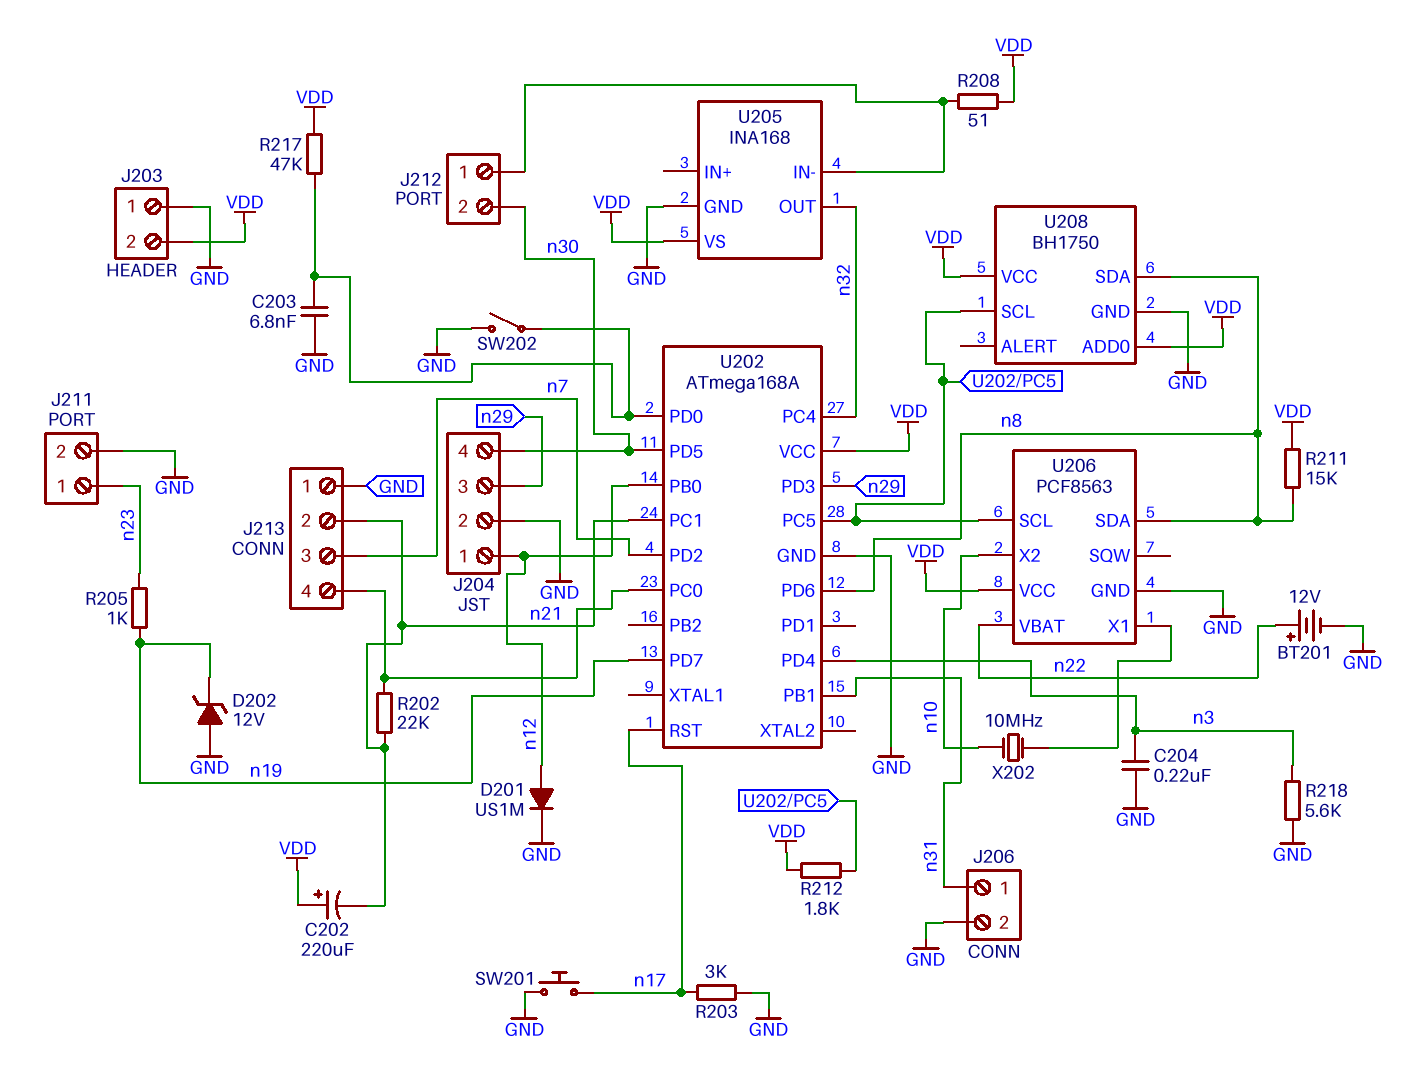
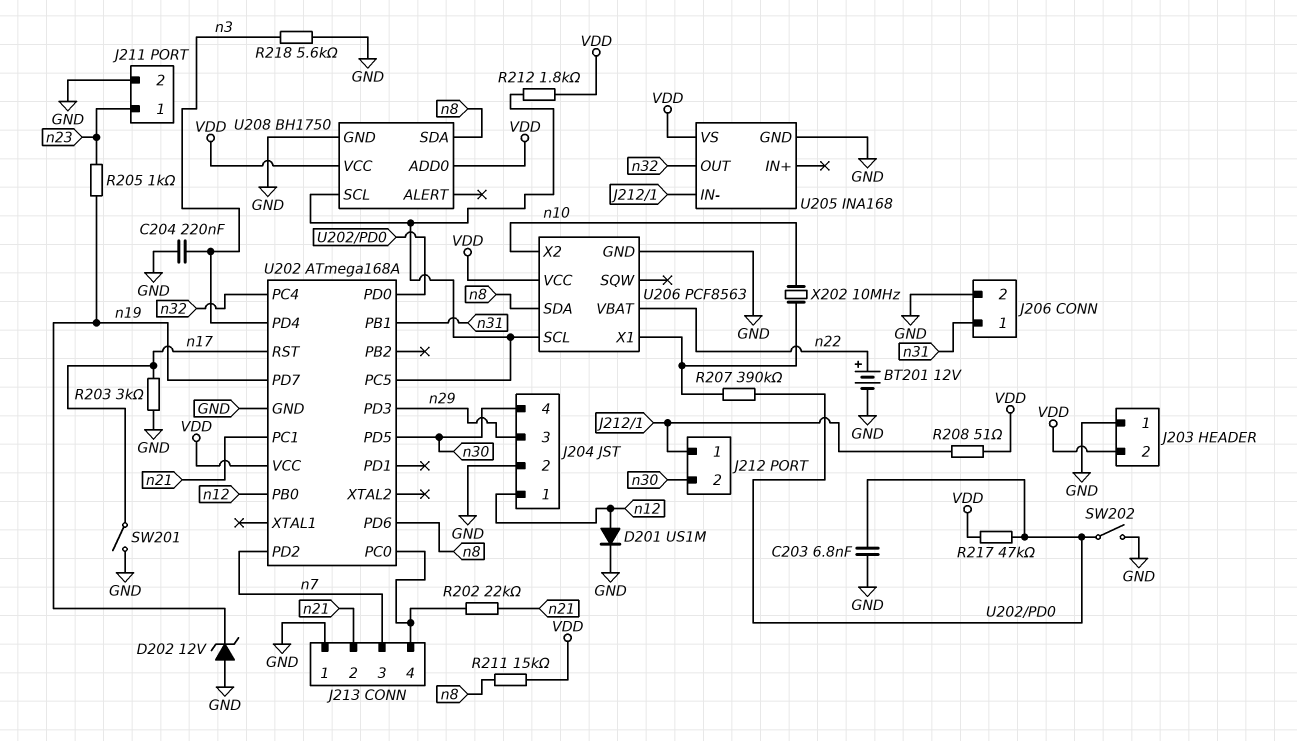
C202: 220uF (plus VDD, minus n21) -> none
R207: none -> 390k (U202/PD0, U206/X1)
SW201: button (GND, n17) -> switch (GND, n17)

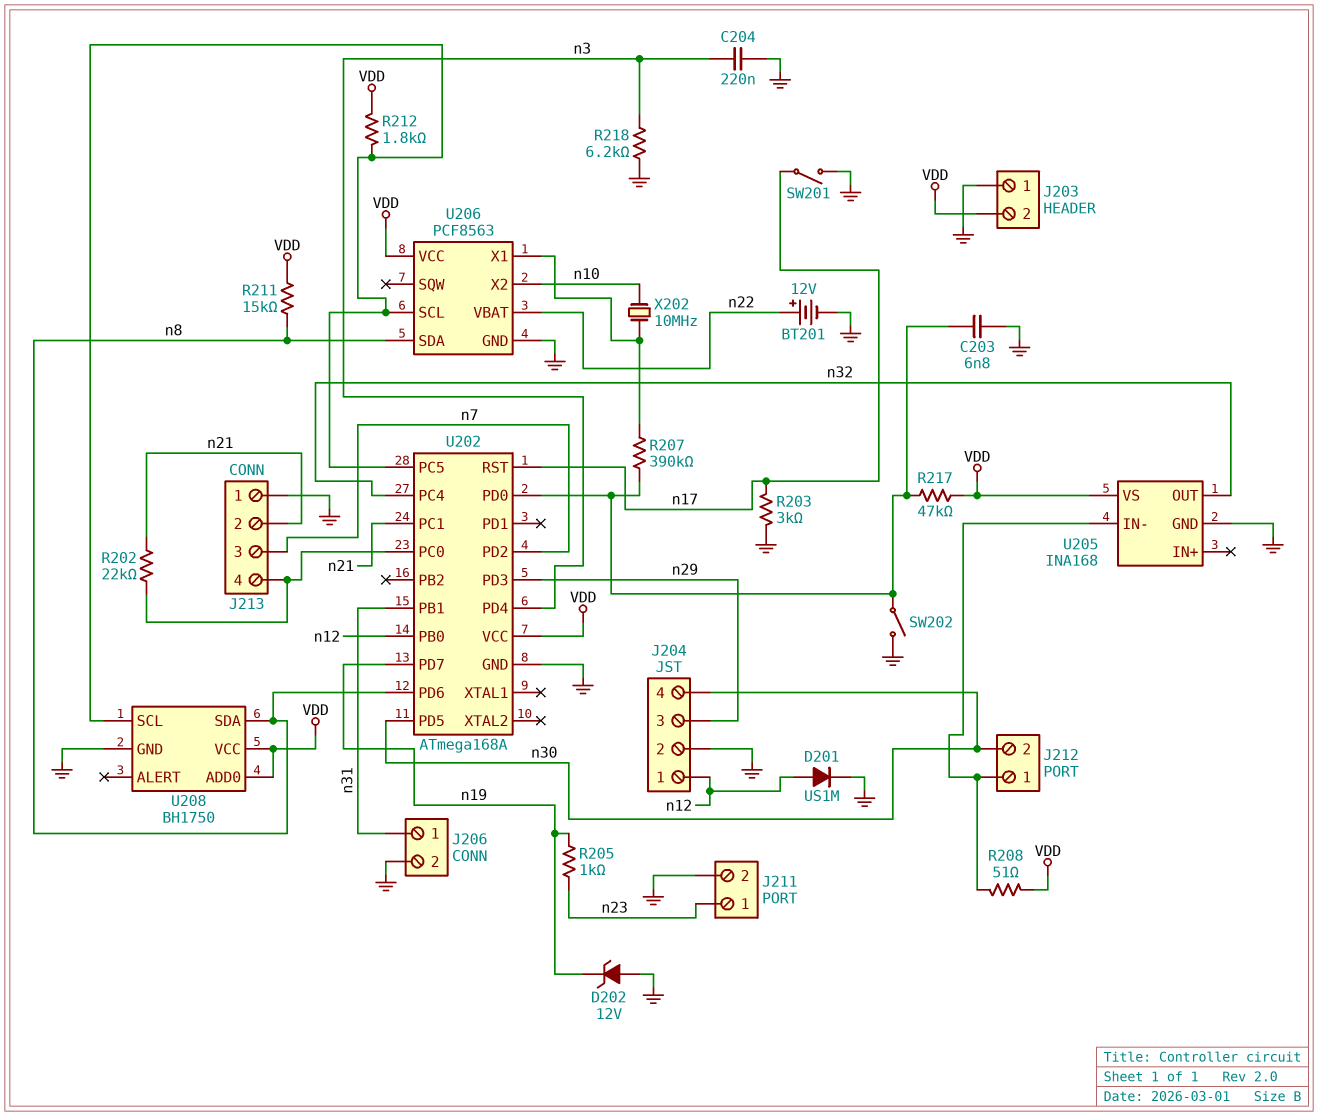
R218: 5.6k (GND, n3) -> 6.2k (GND, n3)

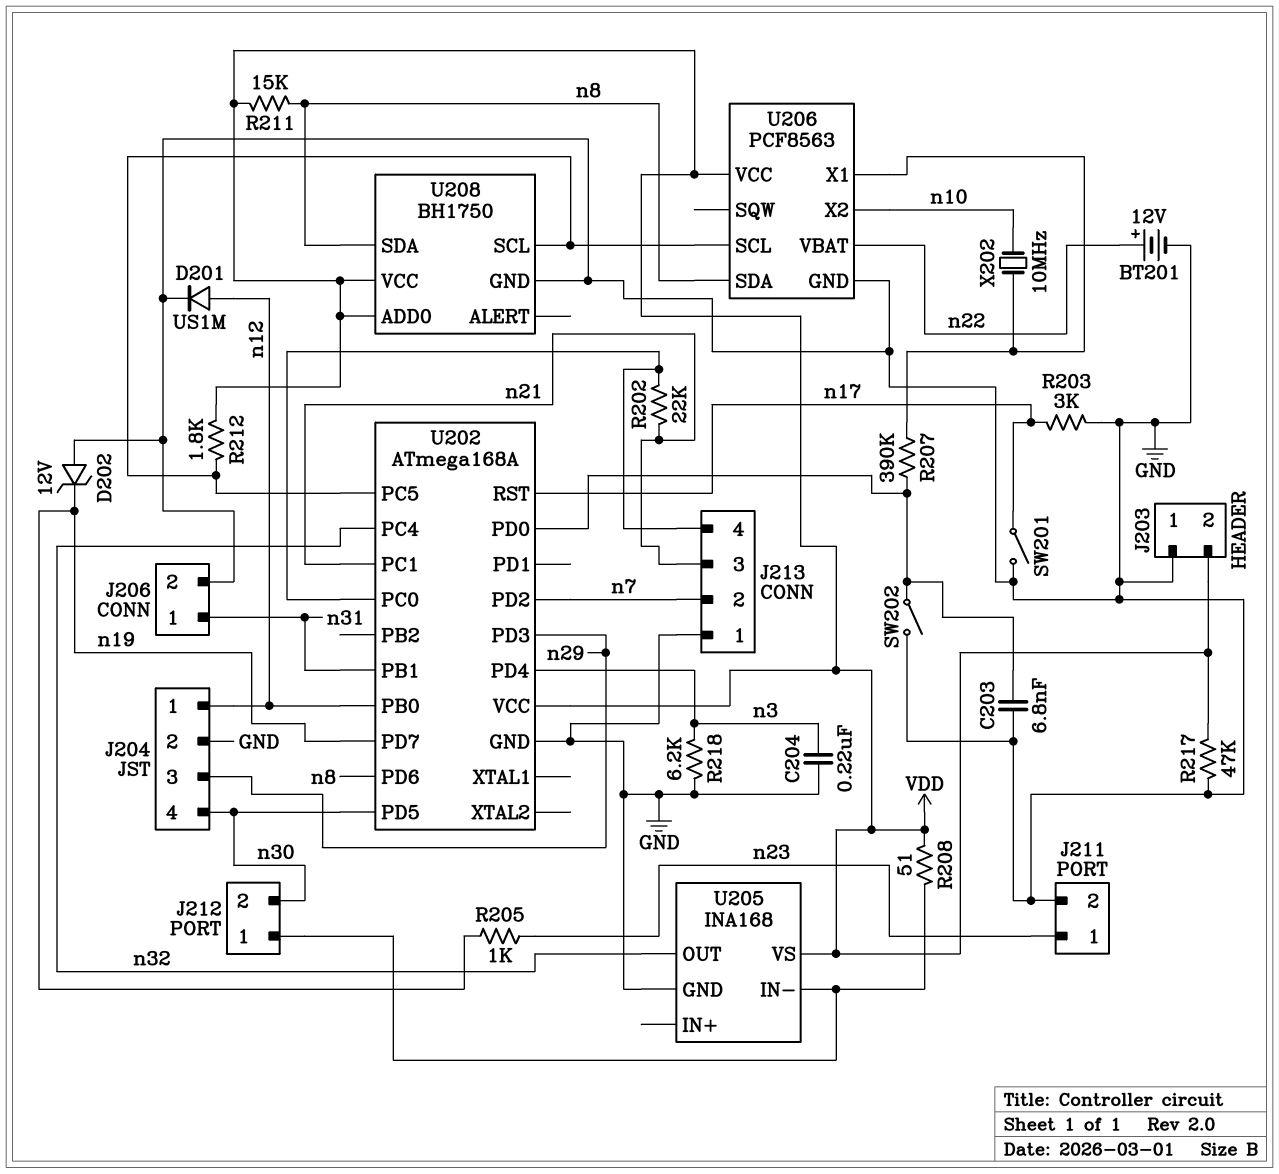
J213 pin 2: n21 -> n7
J213 pin 3: n7 -> n21
R217: 47k (U202/PD0, VDD) -> 47k (GND, VDD)

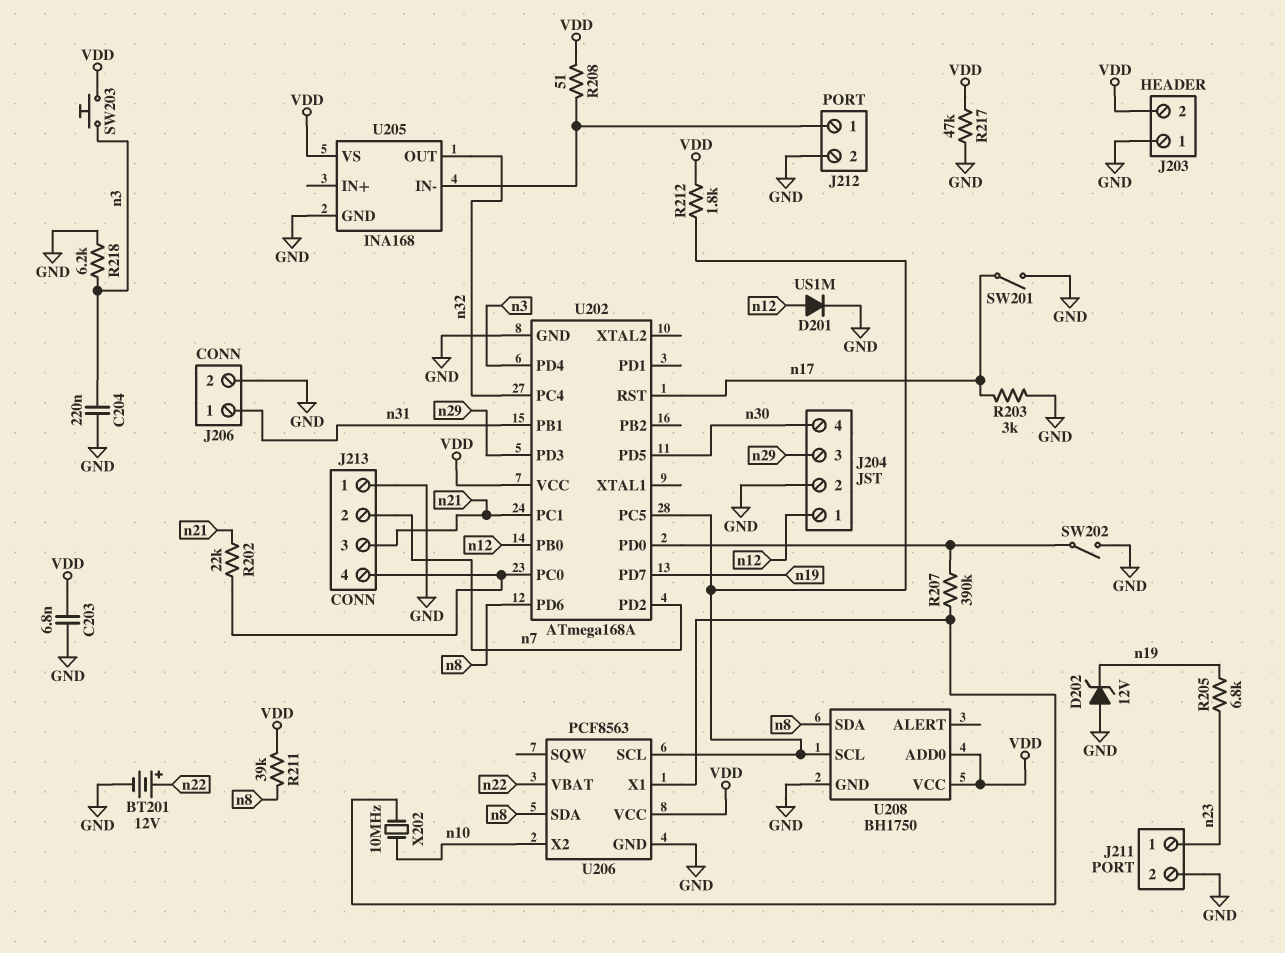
C203: 6.8nF (GND, U202/PD0) -> 6.8nF (GND, VDD)
J212 pin 2: n30 -> GND
R205: 1k (n19, n23) -> 6.8k (n19, n23)
R211: 15k (VDD, n8) -> 39k (VDD, n8)
SW203: none -> button (VDD, n3)

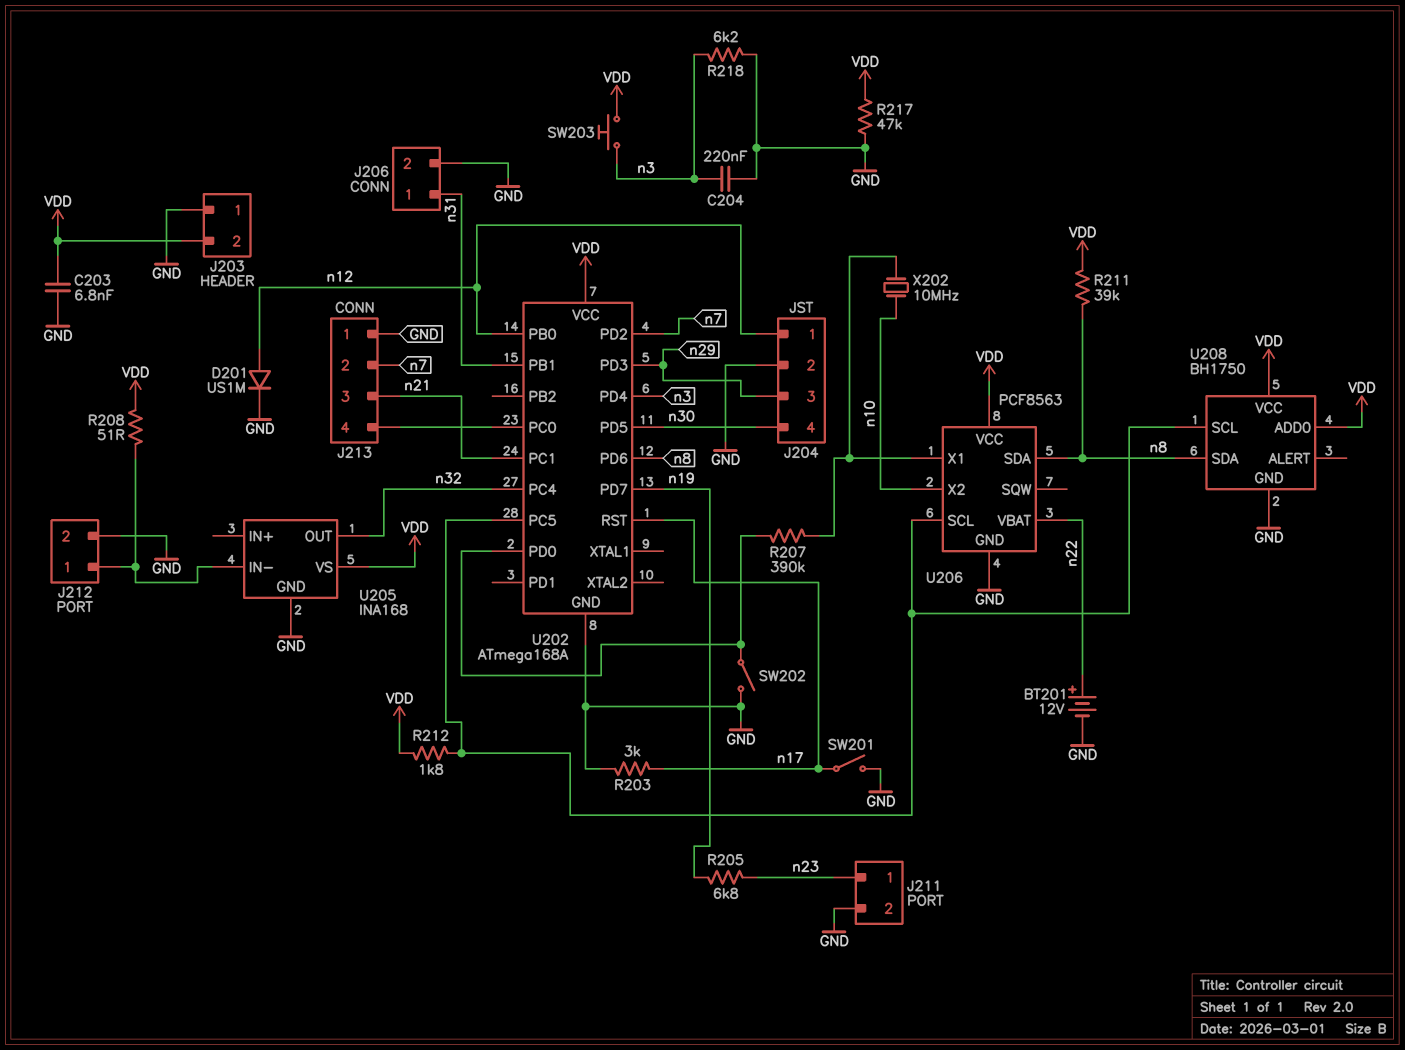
D202: zener 12V (A GND, K n19) -> none
R202: 22k (J213/4, n21) -> none

